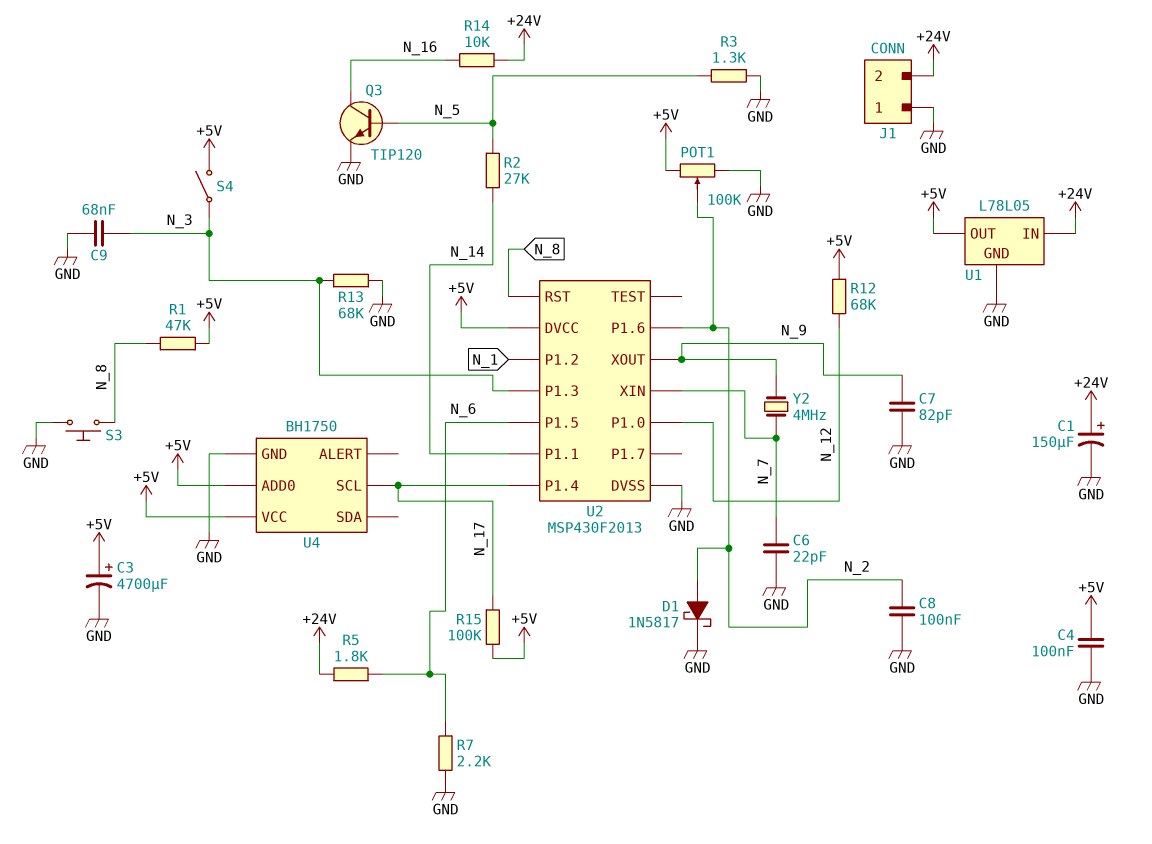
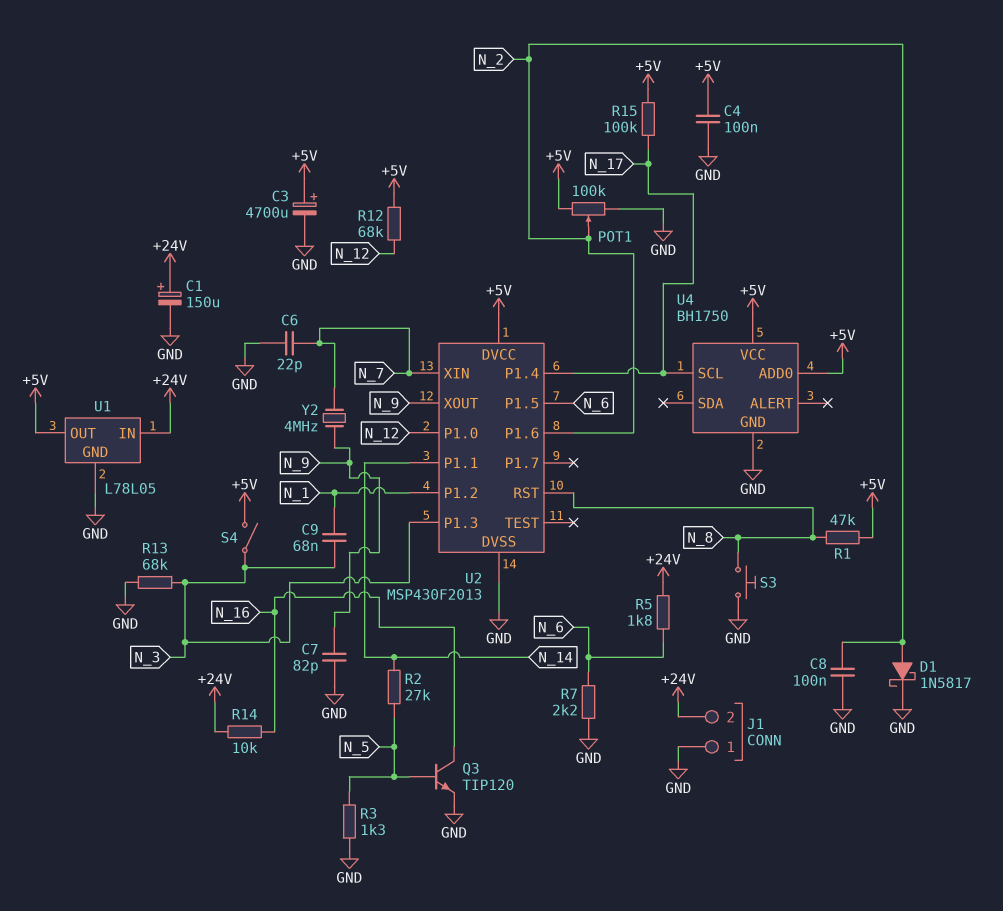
C9: 68nF (GND, N_3) -> 68nF (N_1, N_3)

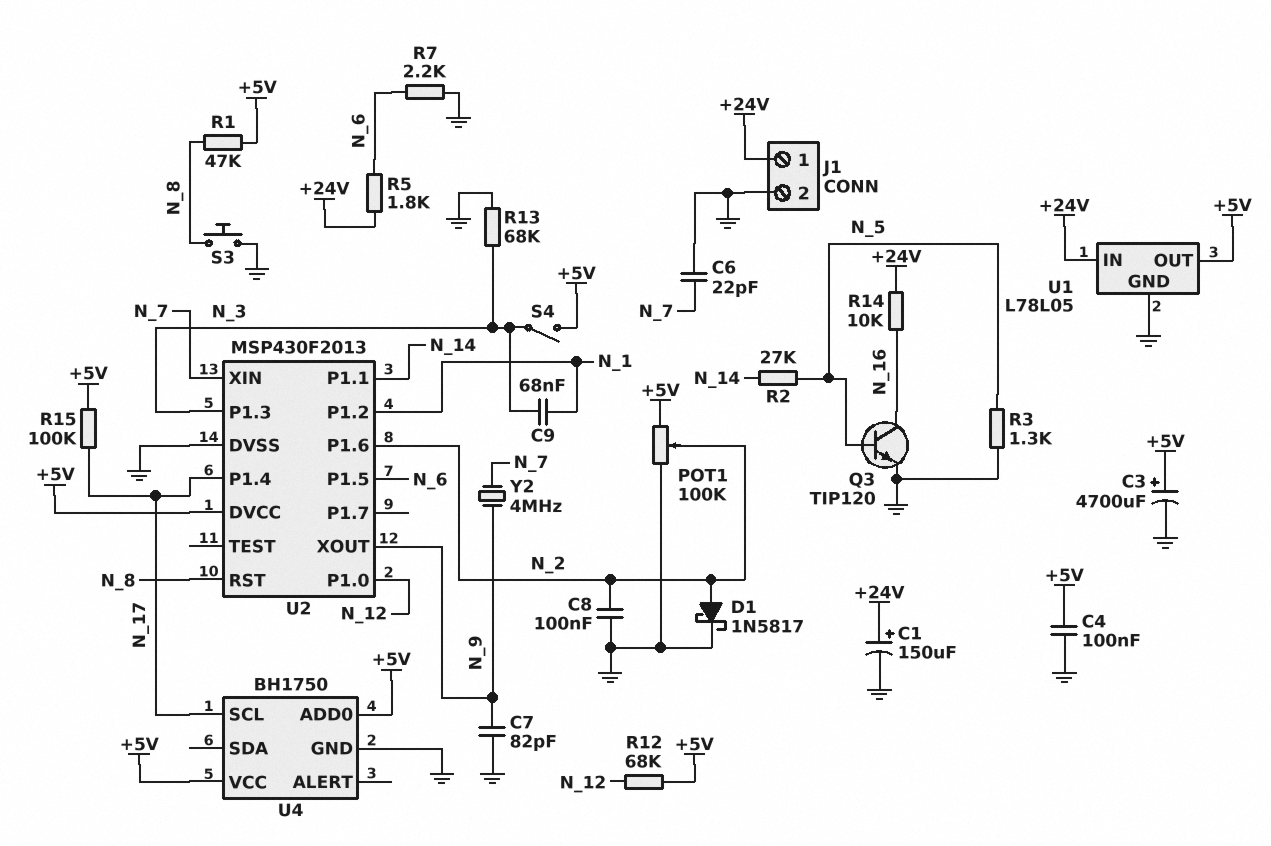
J1 pin 1: GND -> +24V
J1 pin 2: +24V -> GND

